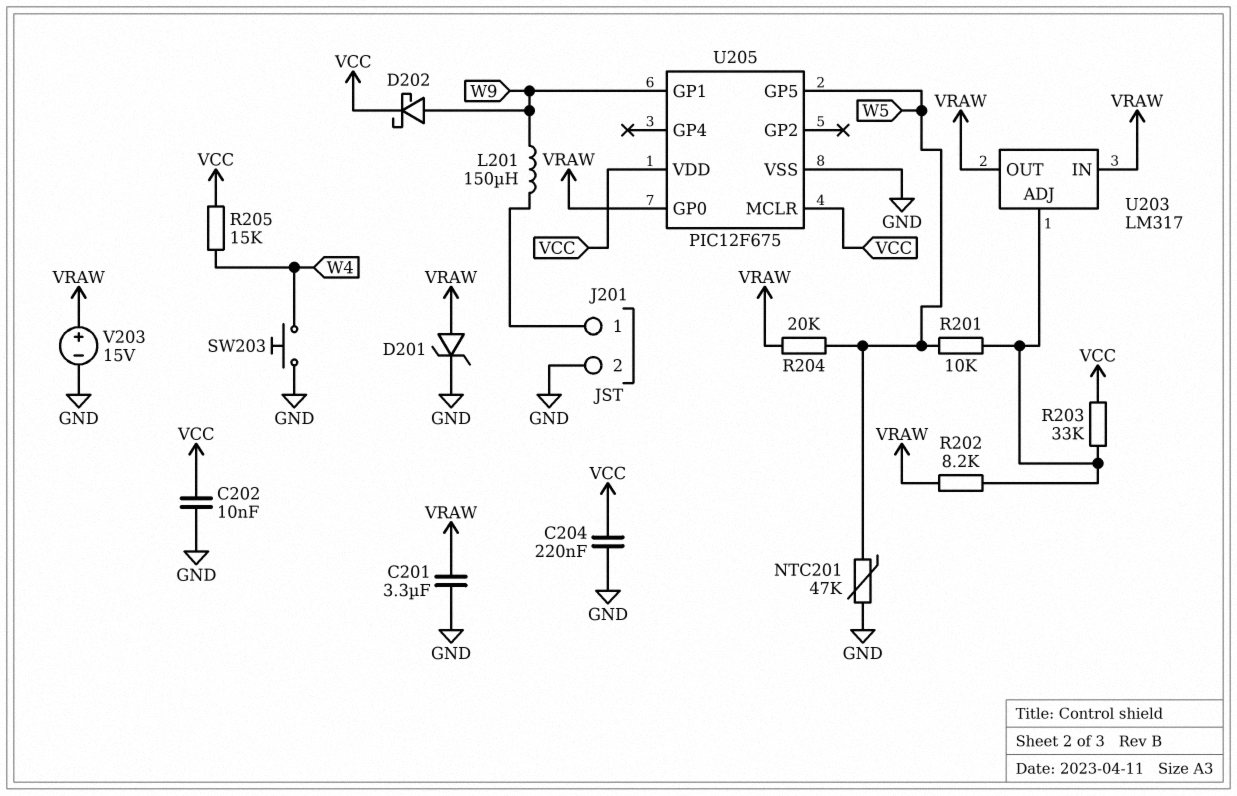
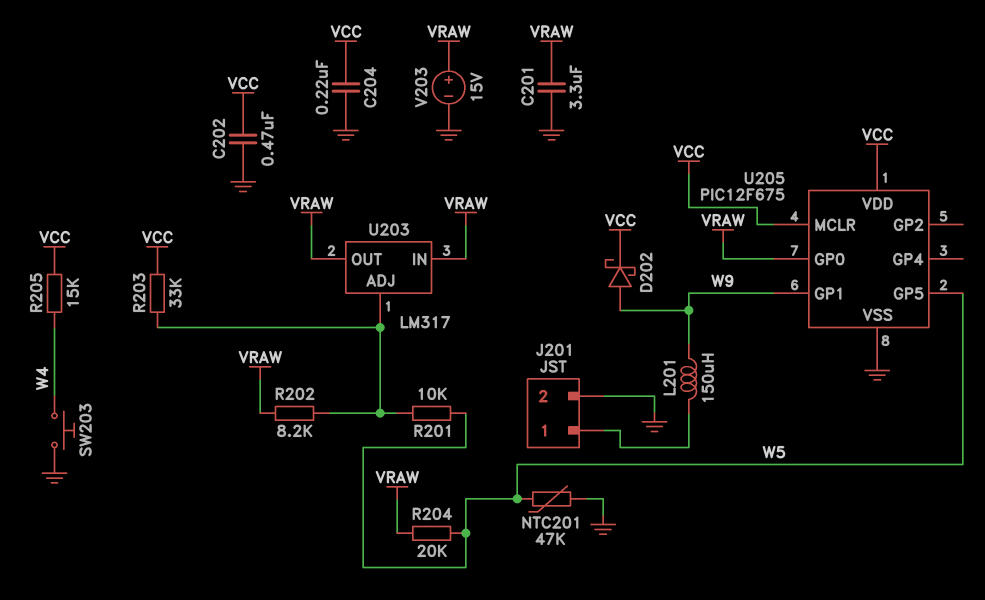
C202: 10nF (GND, VCC) -> 470nF (GND, VCC)
D201: zener (A VRAW, K GND) -> none

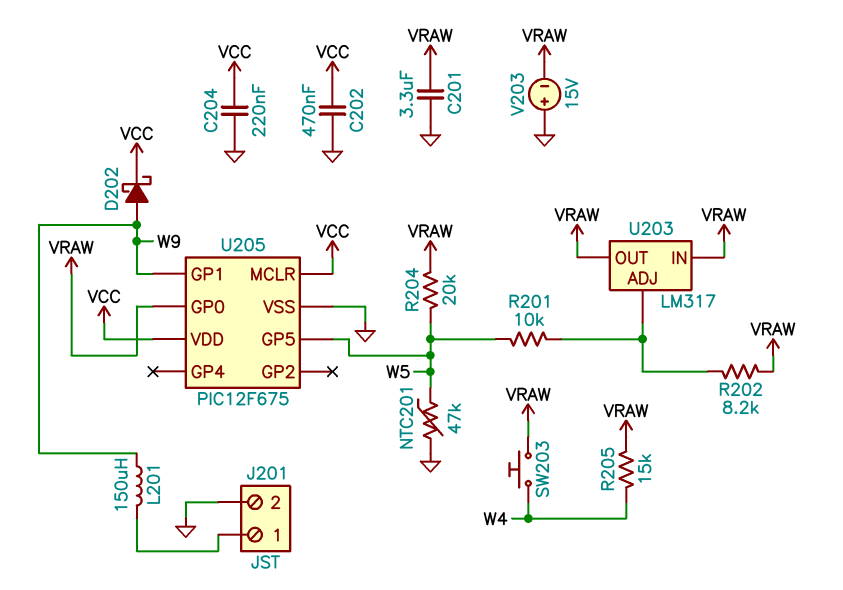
R203: 33k (U203/ADJ, VCC) -> none
R205: 15k (VCC, W4) -> 15k (VRAW, W4)
SW203: button (GND, W4) -> button (VRAW, W4)
V203: 15V (plus VRAW, minus GND) -> 15V (plus GND, minus VRAW)

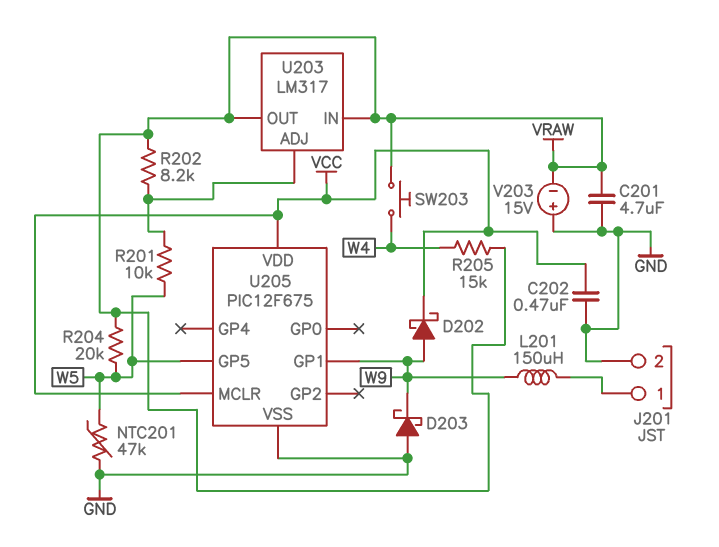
C201: 3.3uF (GND, VRAW) -> 4.7uF (GND, VRAW)
C204: 220nF (GND, VCC) -> none
D203: none -> schottky (A GND, K W9)
U205 pin GP0: VRAW -> none

